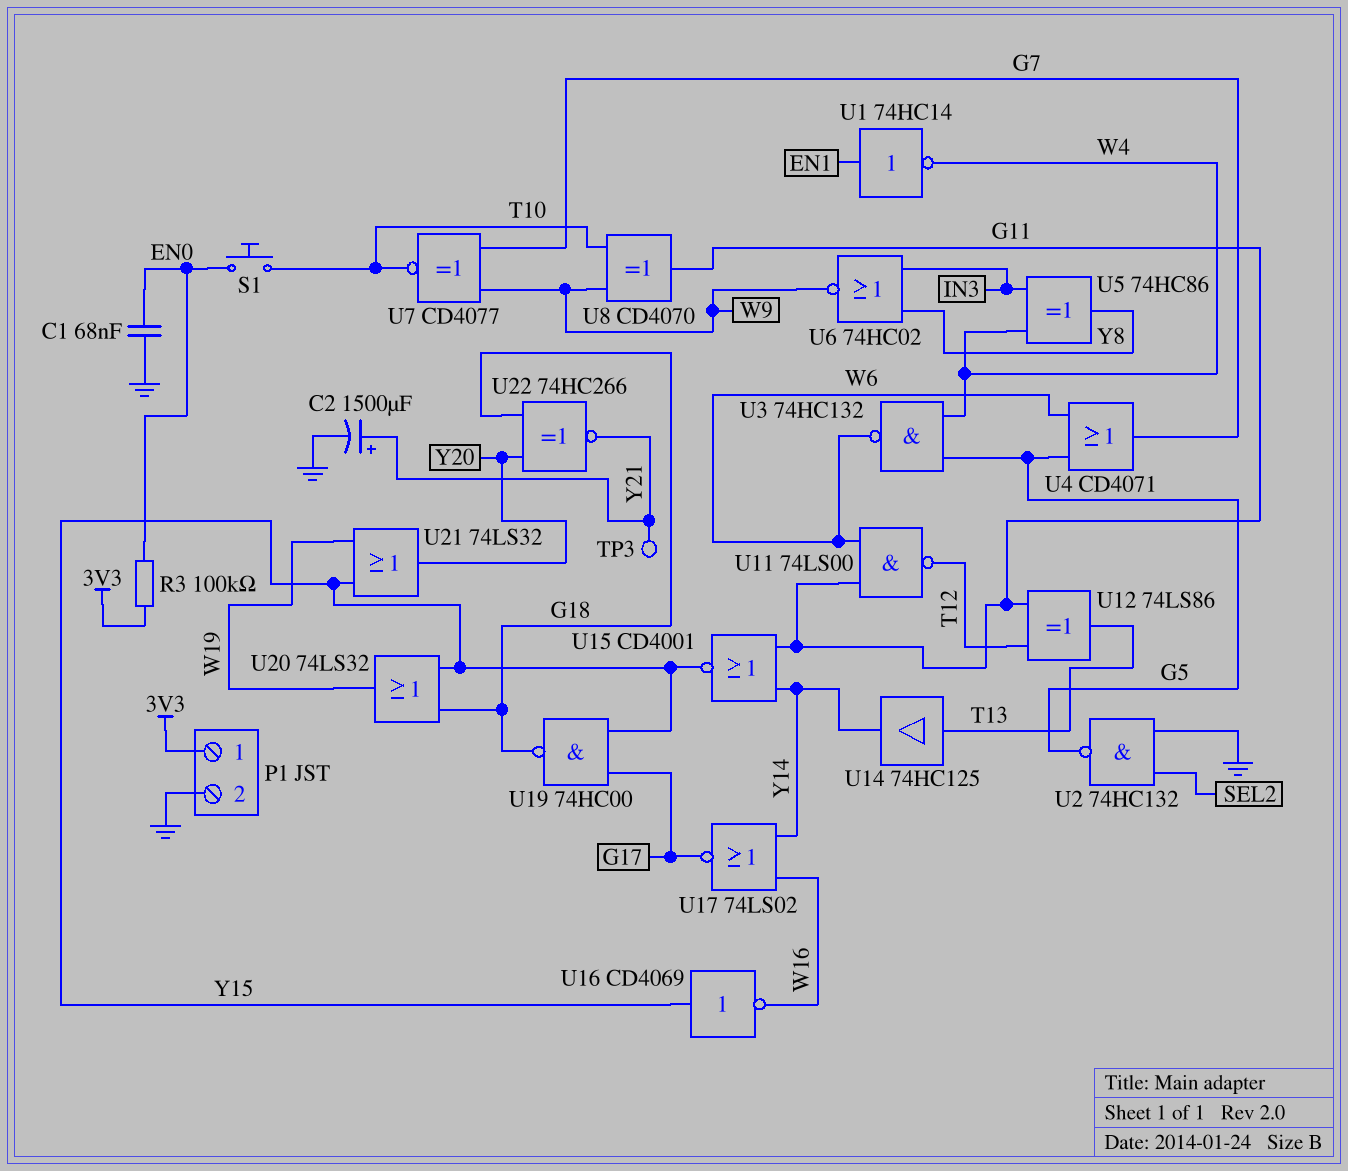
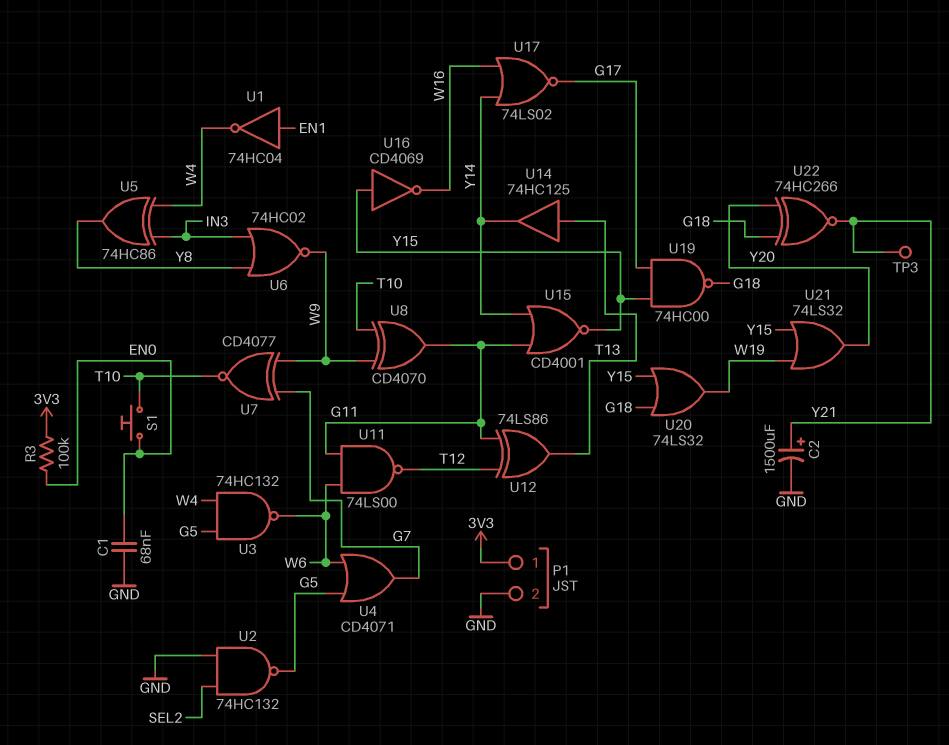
U1: NOT 74HC14 (in EN1, out W4) -> NOT 74HC04 (in EN1, out W4)

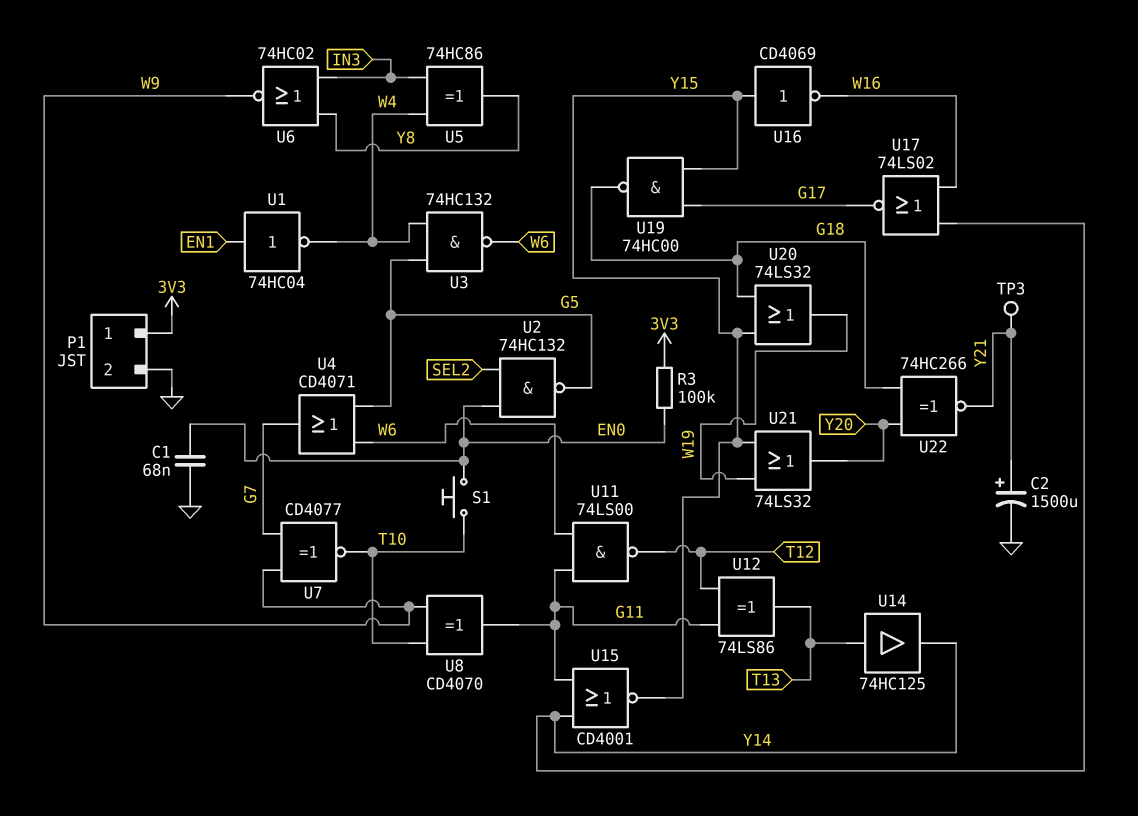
U2: NAND 74HC132 (in GND, in SEL2, out G5) -> NAND 74HC132 (in EN0, in SEL2, out G5)

